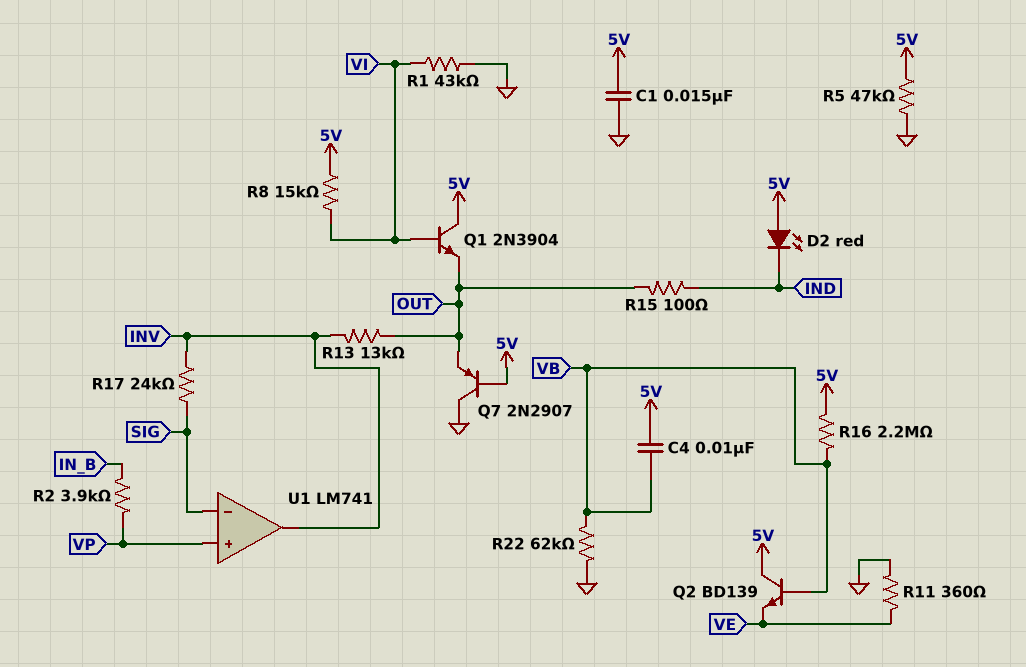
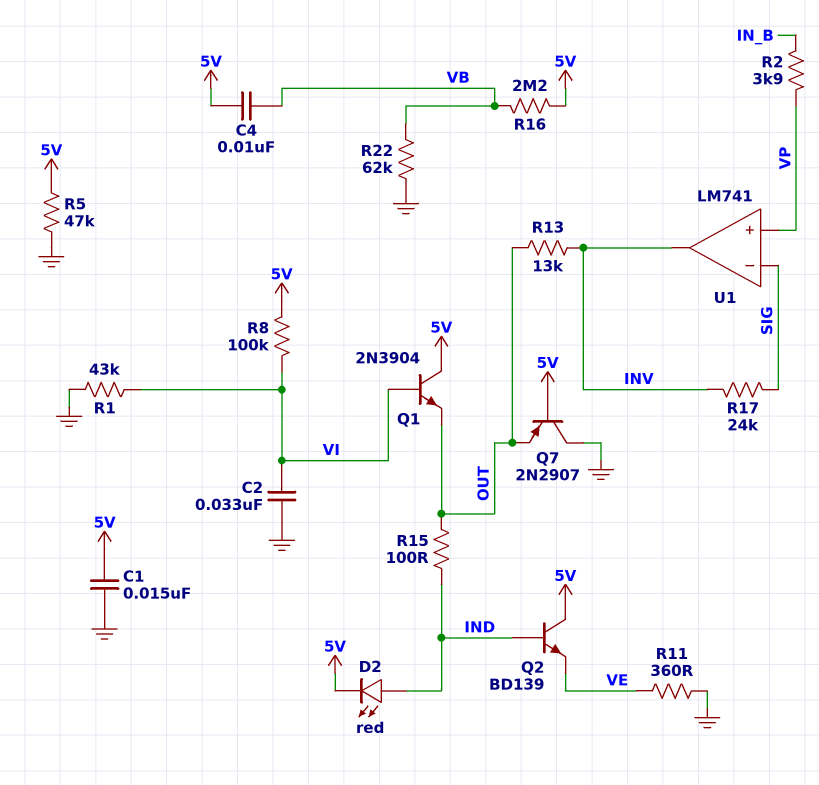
C2: none -> 33nF (GND, VI)
D2: LED red (A 5V, K IND) -> LED red (A IND, K 5V)
Q2: NPN BD139 (B VB, C 5V, E VE) -> NPN BD139 (B IND, C 5V, E VE)
R8: 15k (5V, VI) -> 100k (5V, VI)

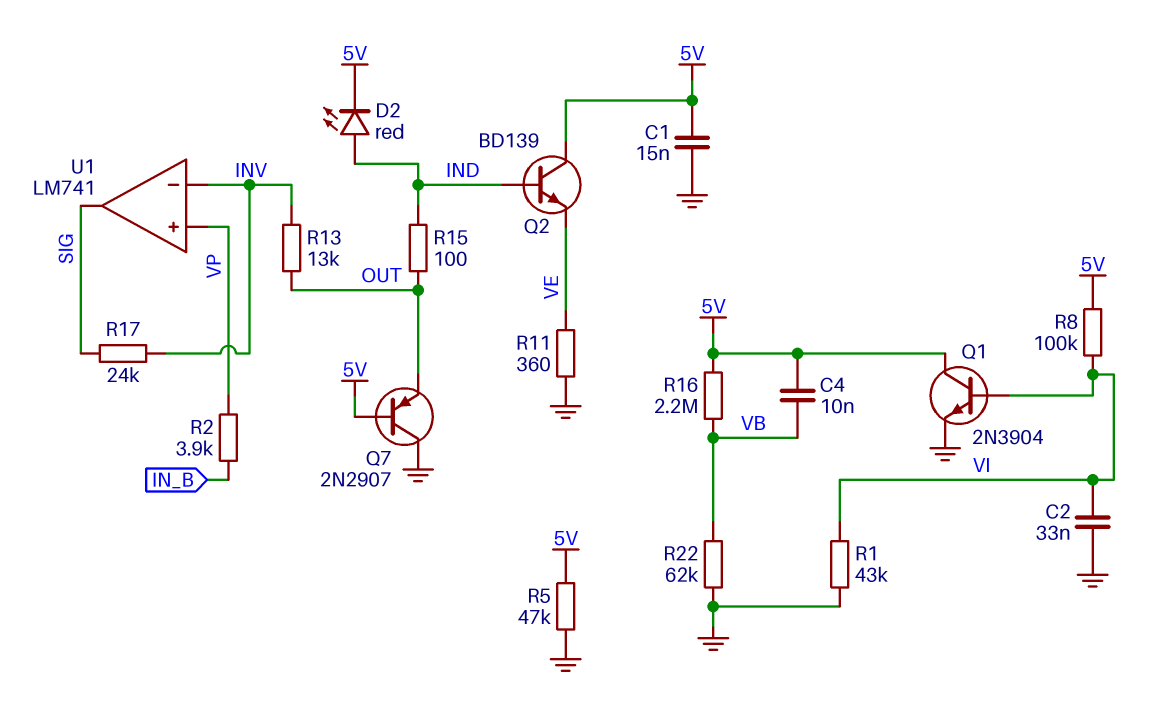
Q1: NPN 2N3904 (B VI, C 5V, E OUT) -> NPN 2N3904 (B VI, C 5V, E GND)
U1 pin in-: SIG -> INV
U1 pin out: INV -> SIG

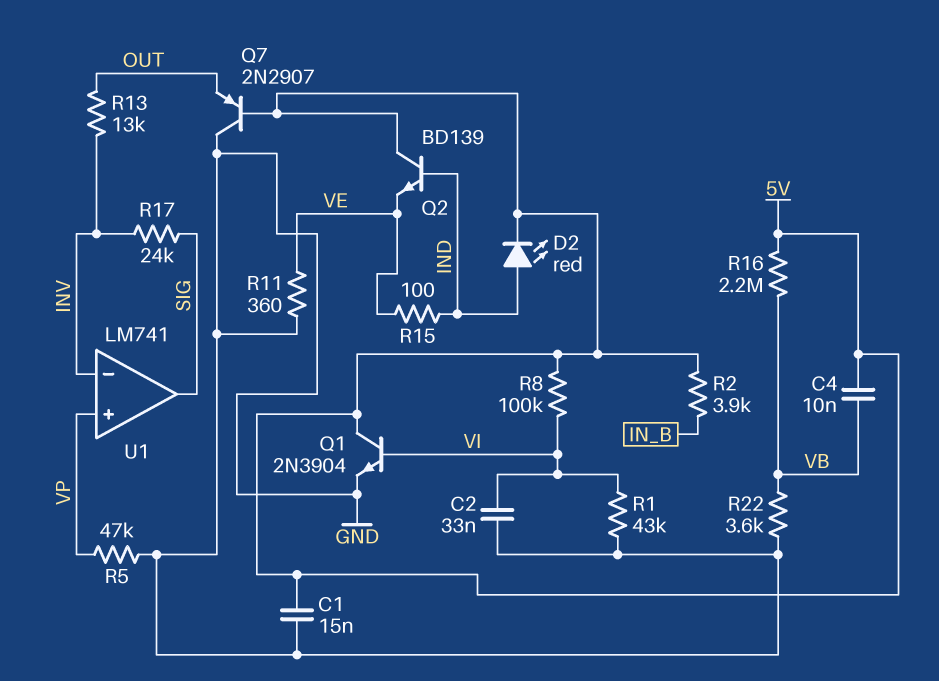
R2: 3.9k (IN_B, VP) -> 3.9k (5V, IN_B)
R5: 47k (5V, GND) -> 47k (GND, VP)
R15: 100 (IND, OUT) -> 100 (IND, VE)
R22: 62k (GND, VB) -> 3.6k (GND, VB)

